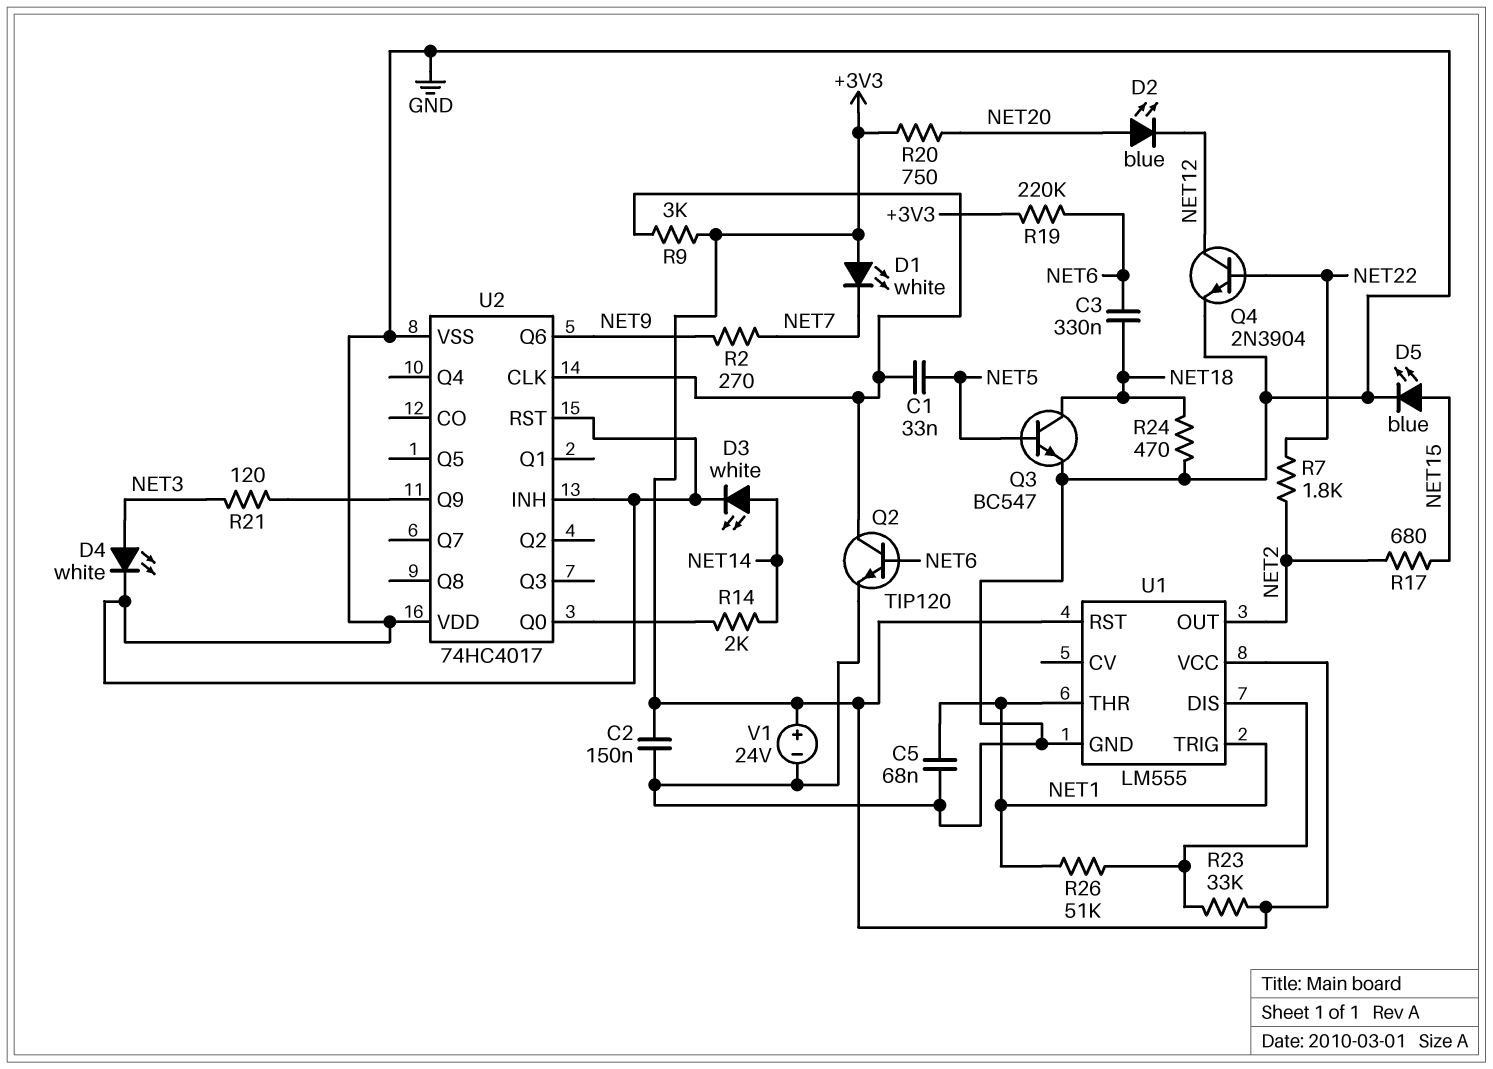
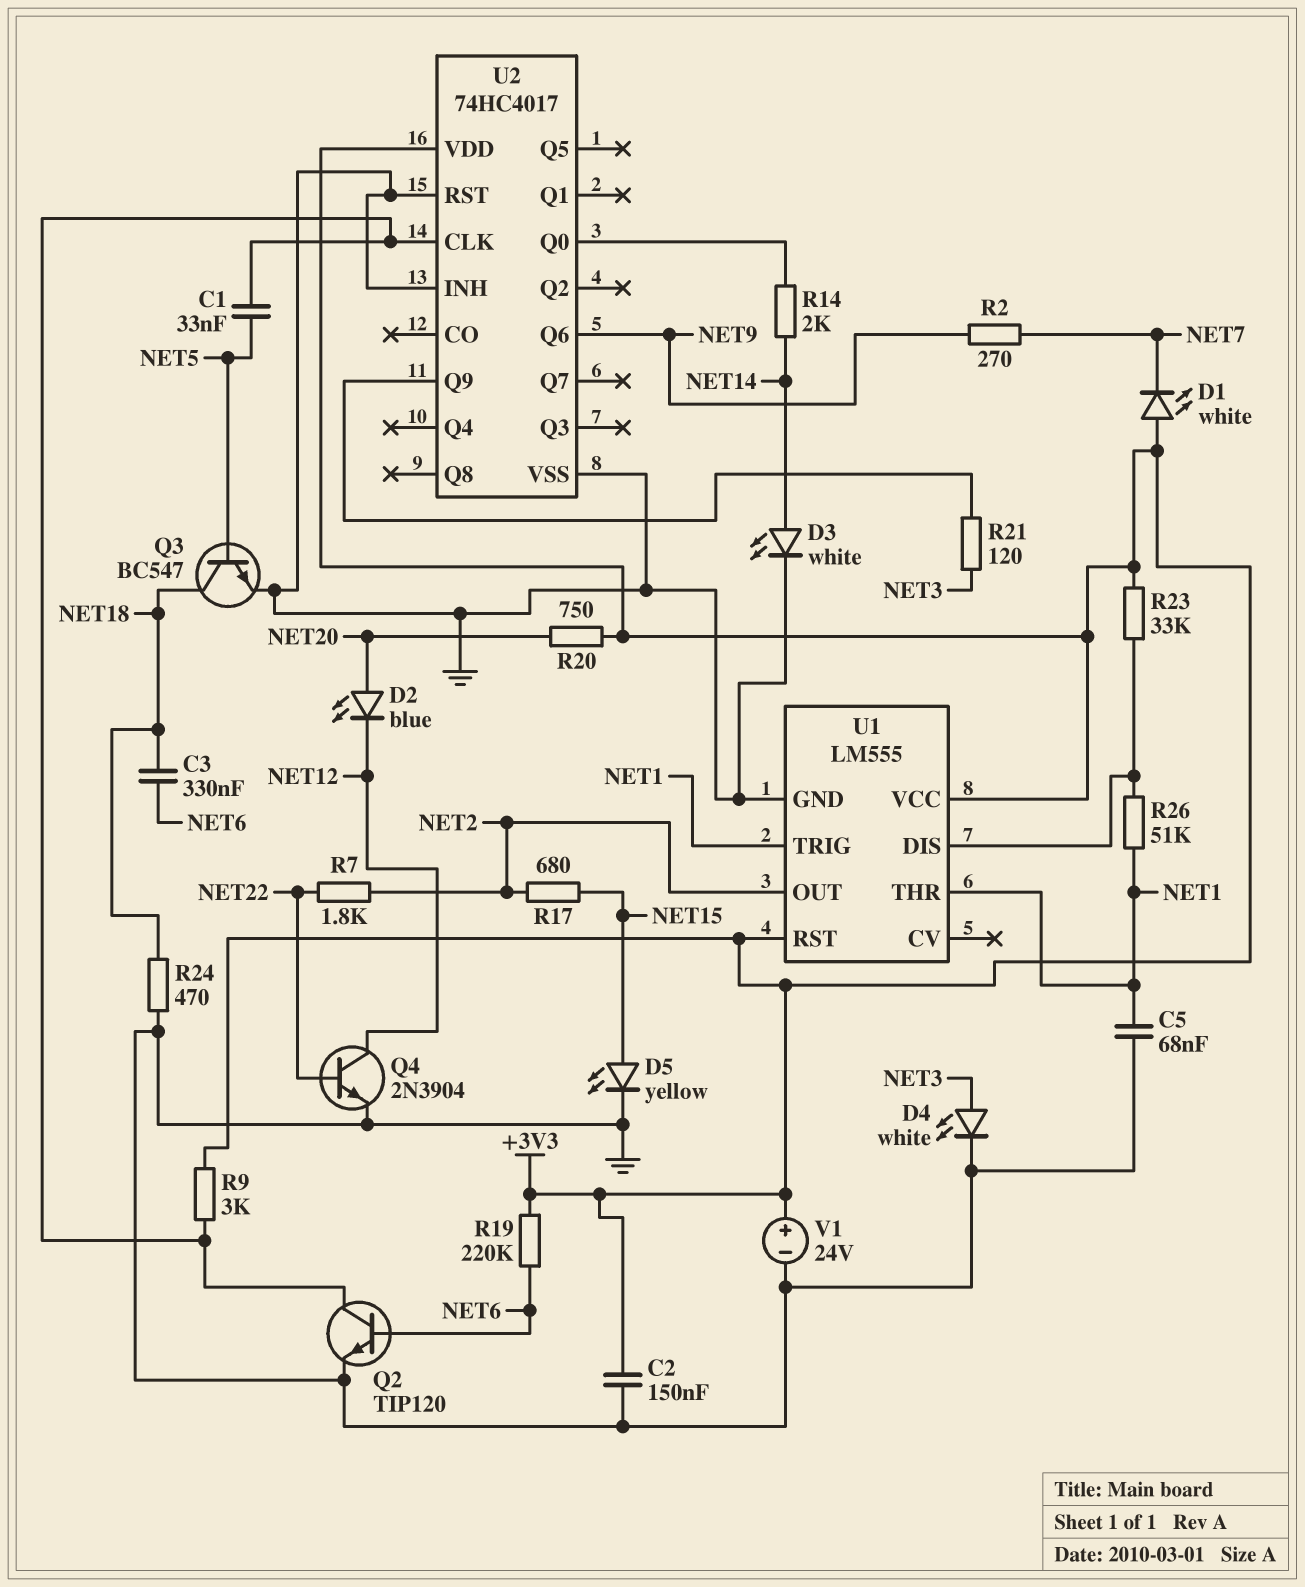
D5: LED blue (A NET15, K GND) -> LED yellow (A NET15, K GND)
U2 pin VDD: GND -> +3V3

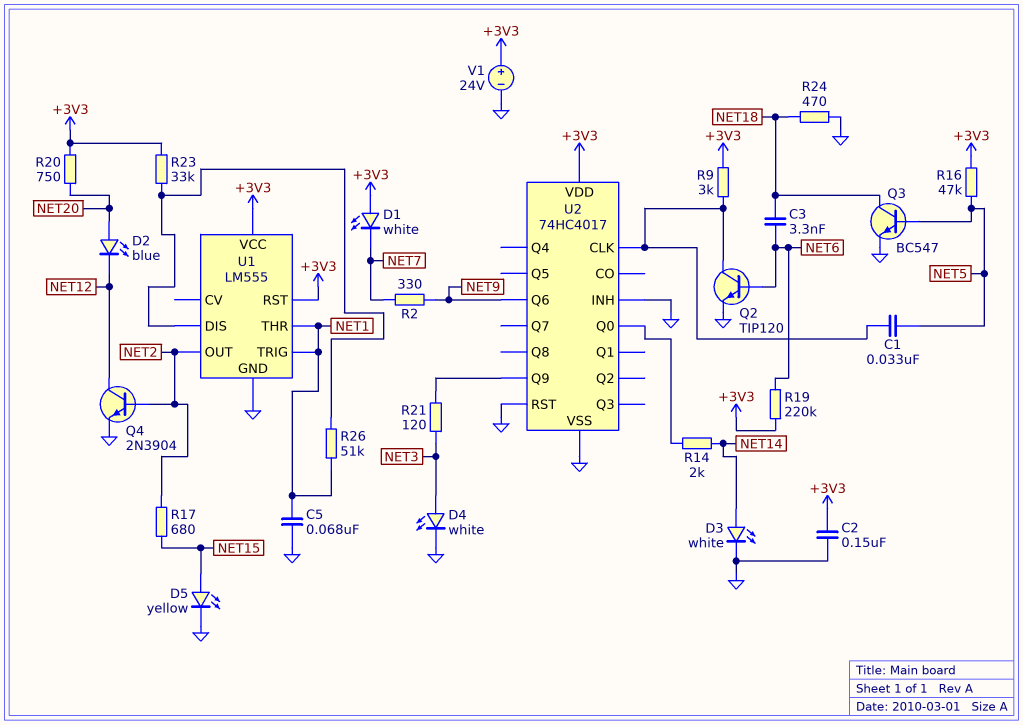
C3: 330nF (NET6, NET18) -> 3.3nF (NET6, NET18)
Q4: NPN 2N3904 (B NET22, C NET12, E GND) -> NPN 2N3904 (B NET2, C NET12, E GND)
R2: 270 (NET7, NET9) -> 330 (NET7, NET9)
R7: 1.8k (NET2, NET22) -> none
R16: none -> 47k (+3V3, NET5)

